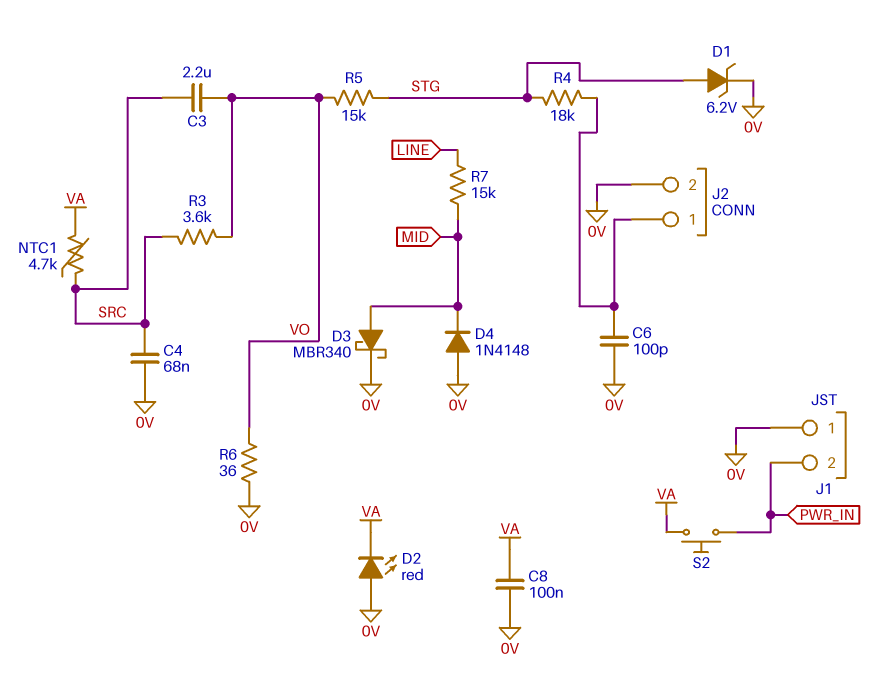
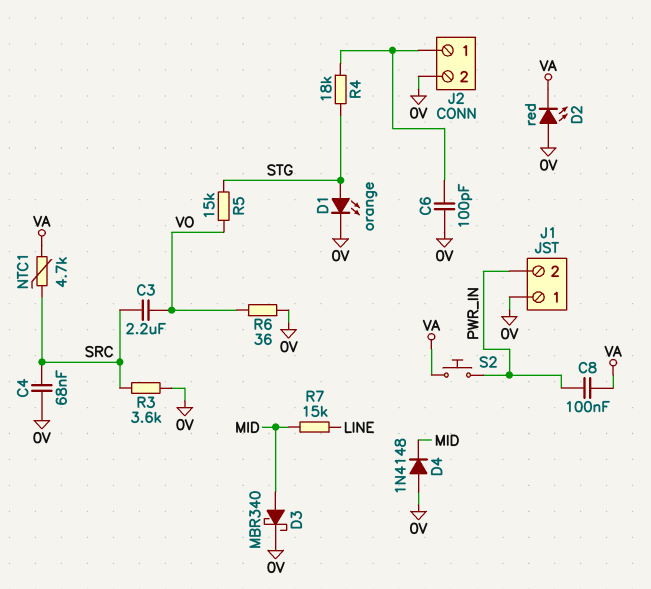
C8: 100nF (0V, VA) -> 100nF (PWR_IN, VA)
D1: zener 6.2V (A STG, K 0V) -> LED orange (A STG, K 0V)
R3: 3.6k (SRC, VO) -> 3.6k (0V, SRC)

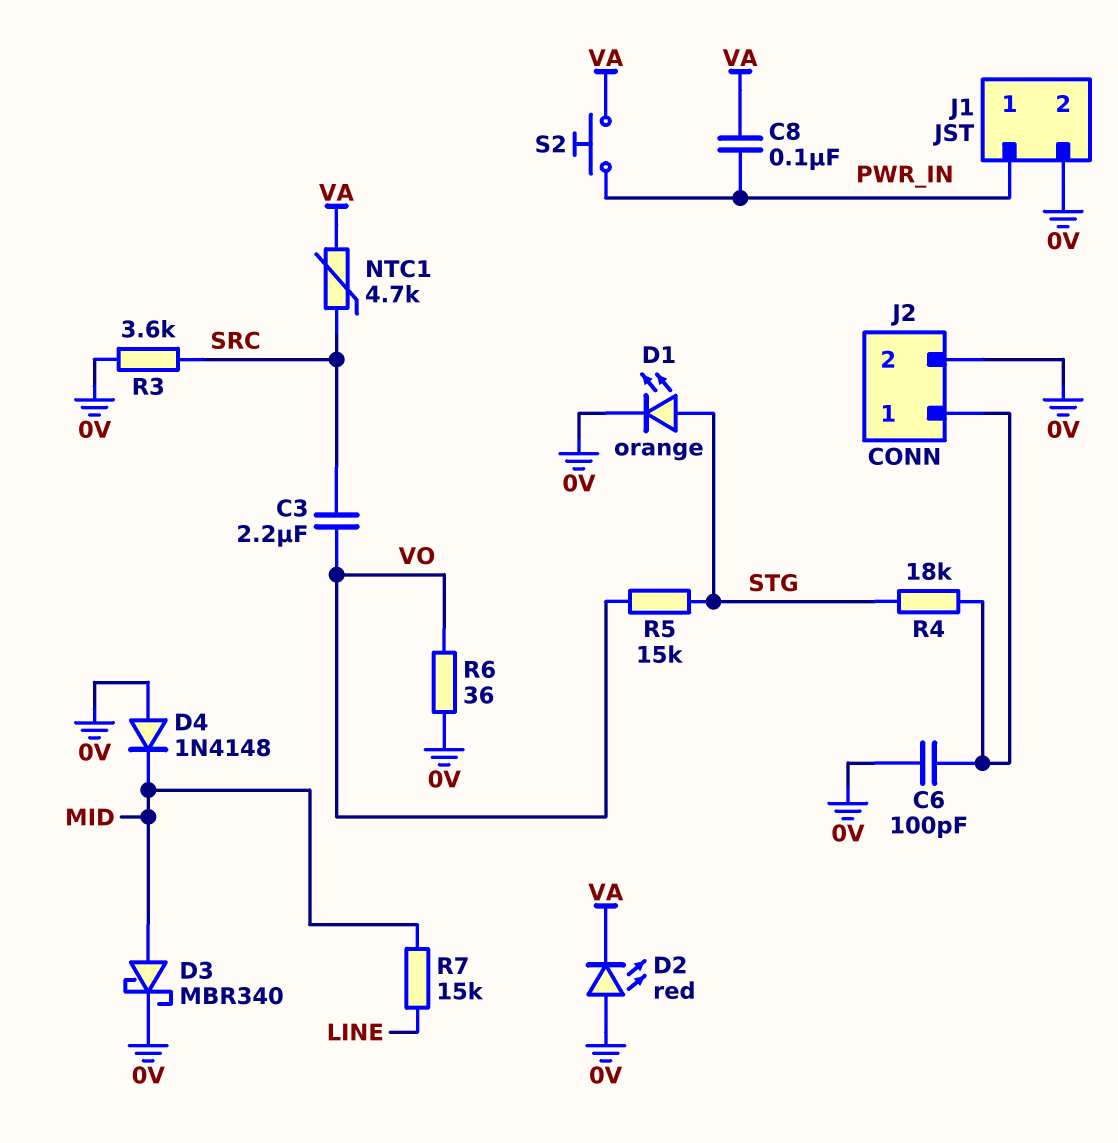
C4: 68nF (0V, SRC) -> none
J1 pin 1: 0V -> PWR_IN
J1 pin 2: PWR_IN -> 0V

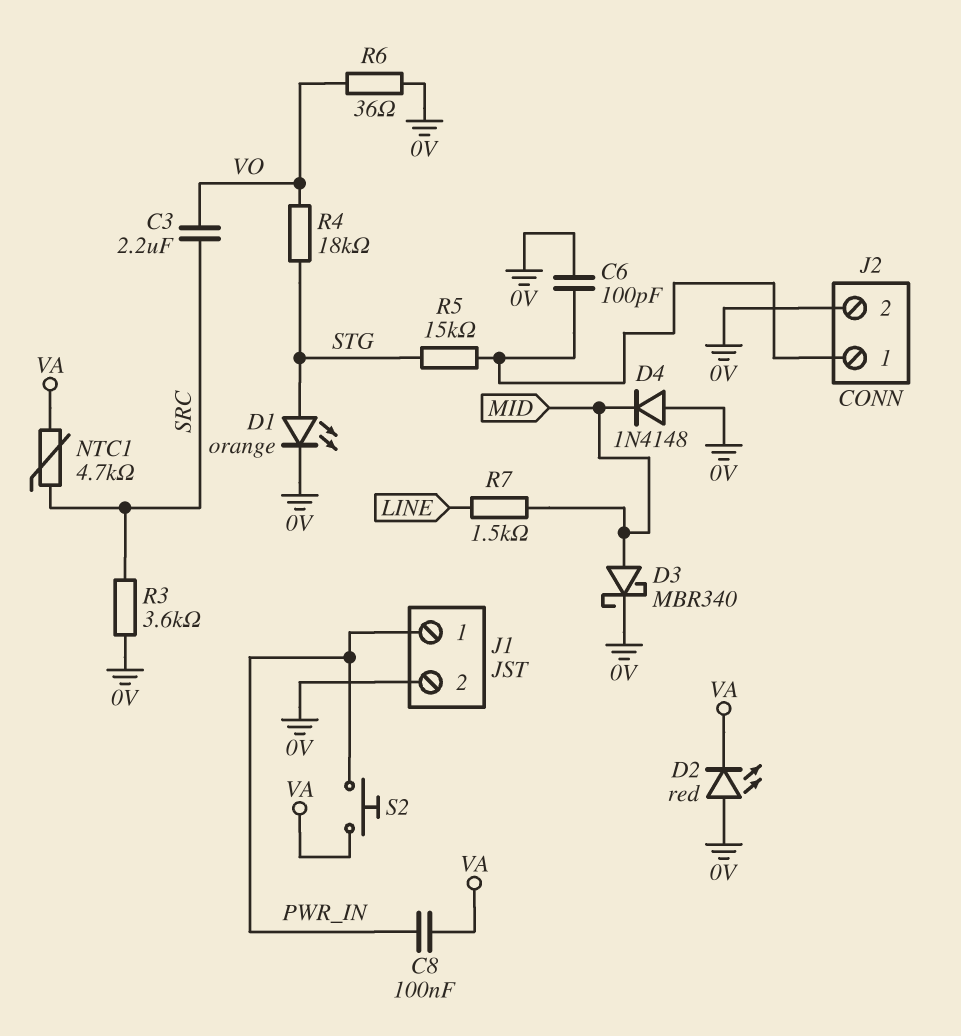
R4: 18k (J2/1, STG) -> 18k (STG, VO)
R5: 15k (STG, VO) -> 15k (J2/1, STG)
R7: 15k (LINE, MID) -> 1.5k (LINE, MID)

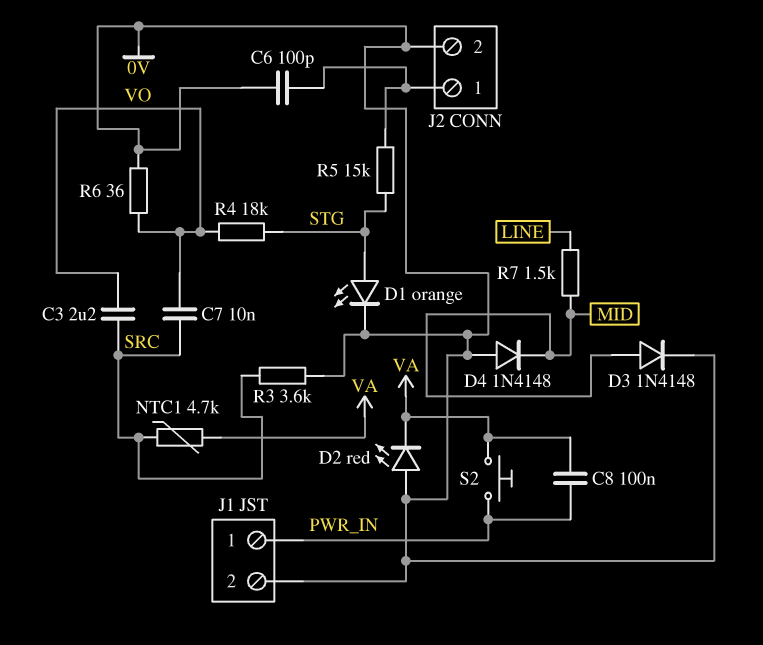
C7: none -> 10nF (SRC, VO)
D3: schottky MBR340 (A MID, K 0V) -> diode 1N4148 (A MID, K 0V)

